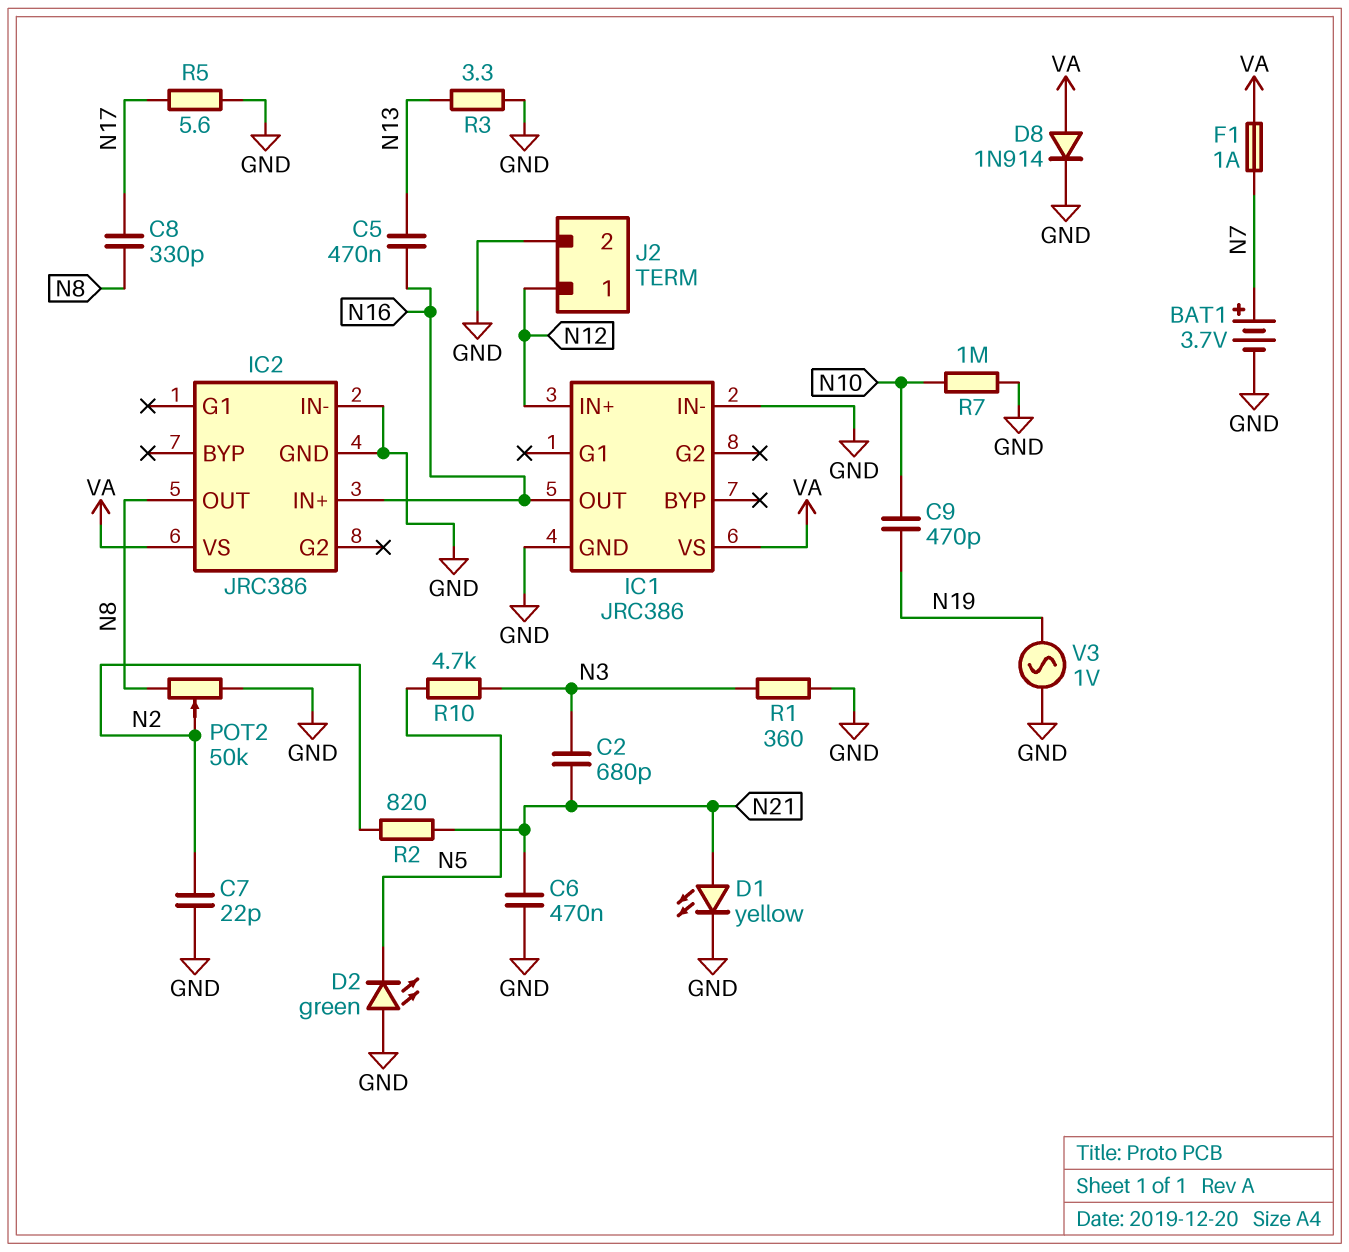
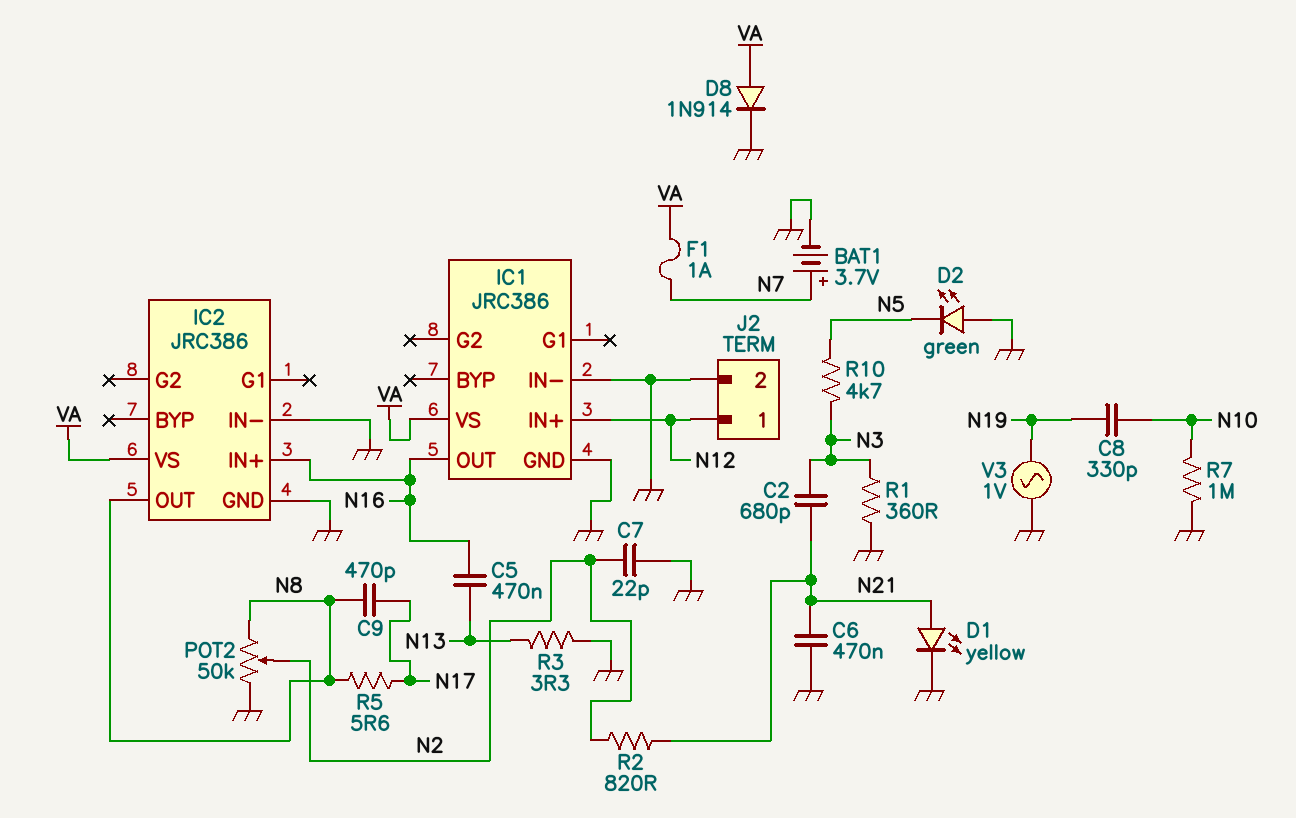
C8: 330pF (N8, N17) -> 330pF (N10, N19)
C9: 470pF (N10, N19) -> 470pF (N8, N17)
R5: 5.6 (GND, N17) -> 5.6 (N8, N17)

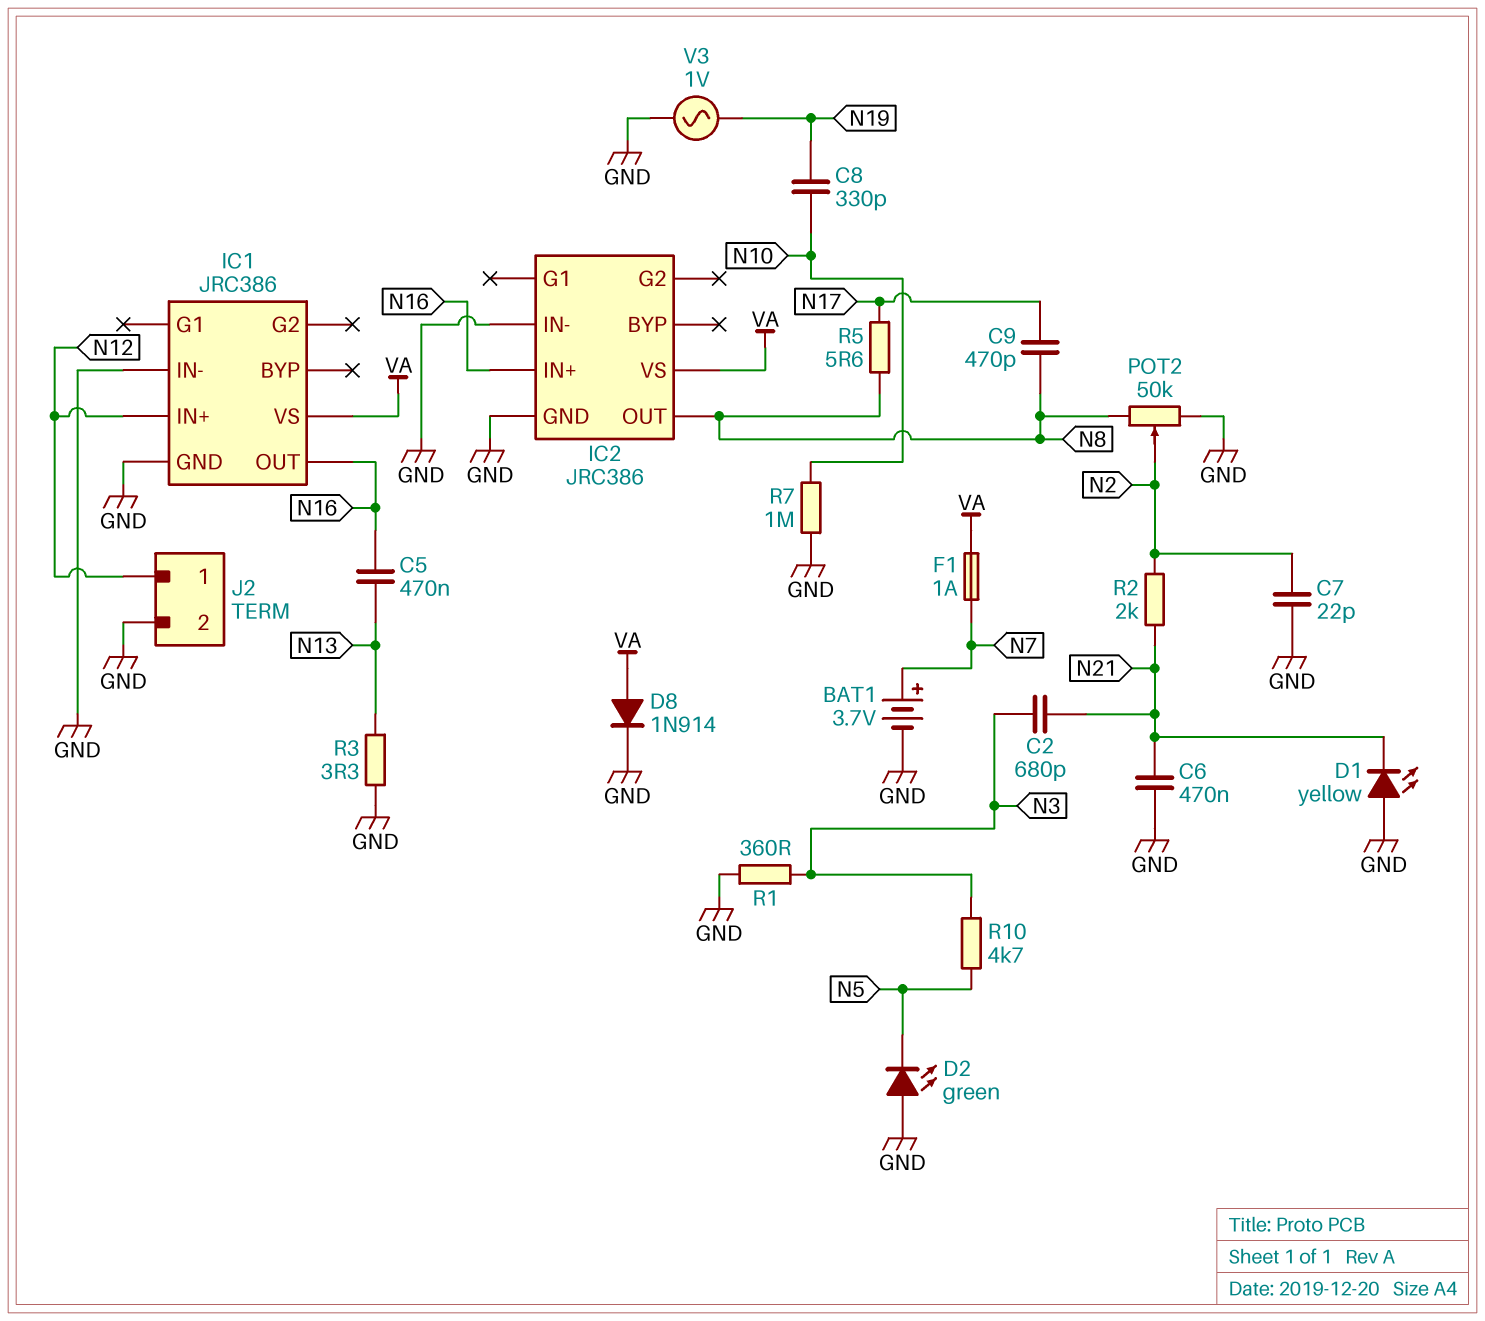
D1: LED yellow (A N21, K GND) -> LED yellow (A GND, K N21)
R2: 820 (N2, N21) -> 2k (N2, N21)

